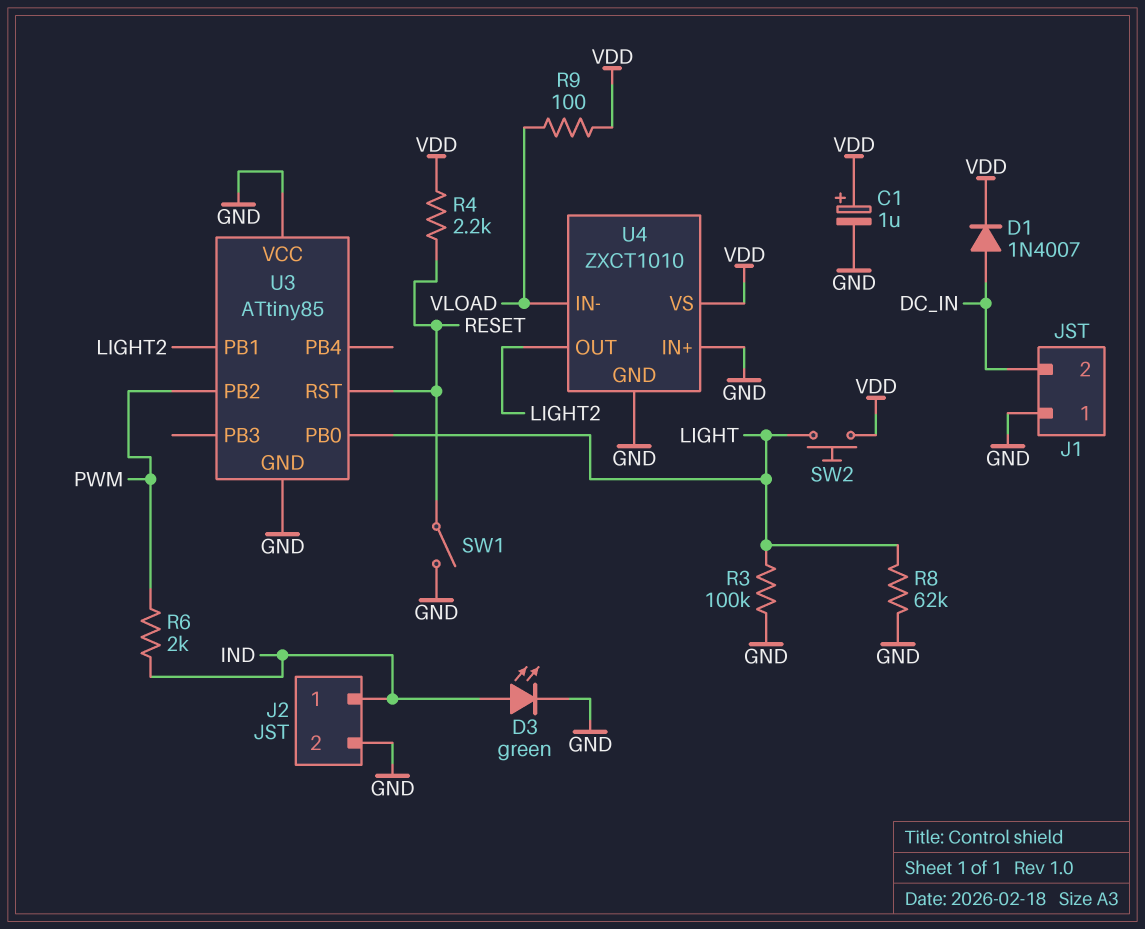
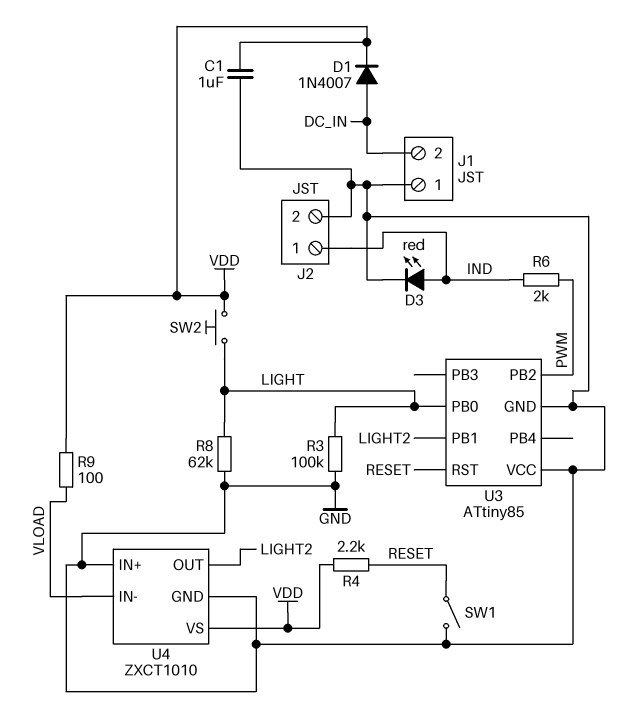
C1: 1uF (plus VDD, minus GND) -> 1uF (GND, VDD)
D3: LED green (A IND, K GND) -> LED red (A IND, K GND)

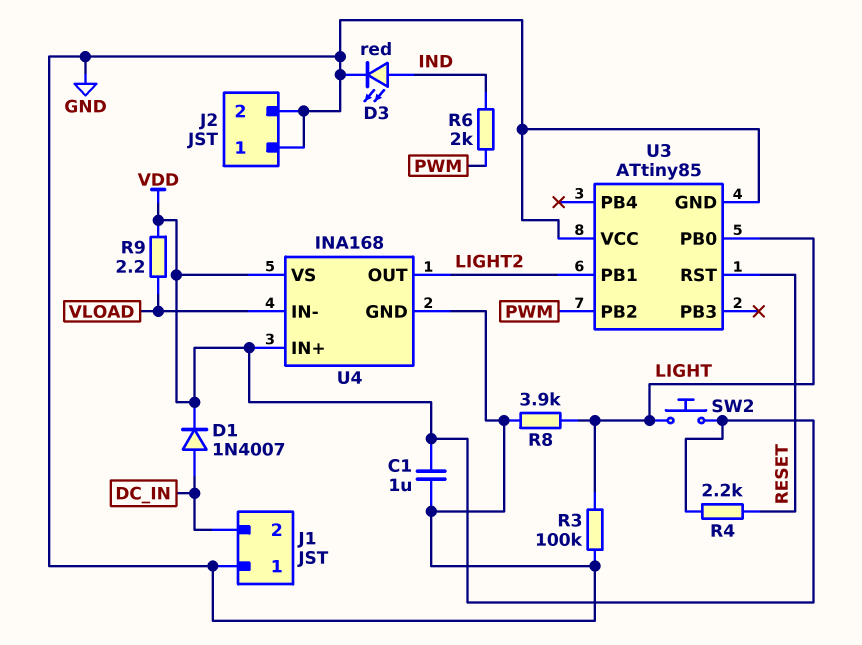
J2 pin 1: IND -> GND
R8: 62k (GND, LIGHT) -> 3.9k (GND, LIGHT)
R9: 100 (VDD, VLOAD) -> 2.2 (VDD, VLOAD)
SW1: switch (GND, RESET) -> none
U4: ZXCT1010 -> INA168
U4 pin IN+: GND -> VDD

